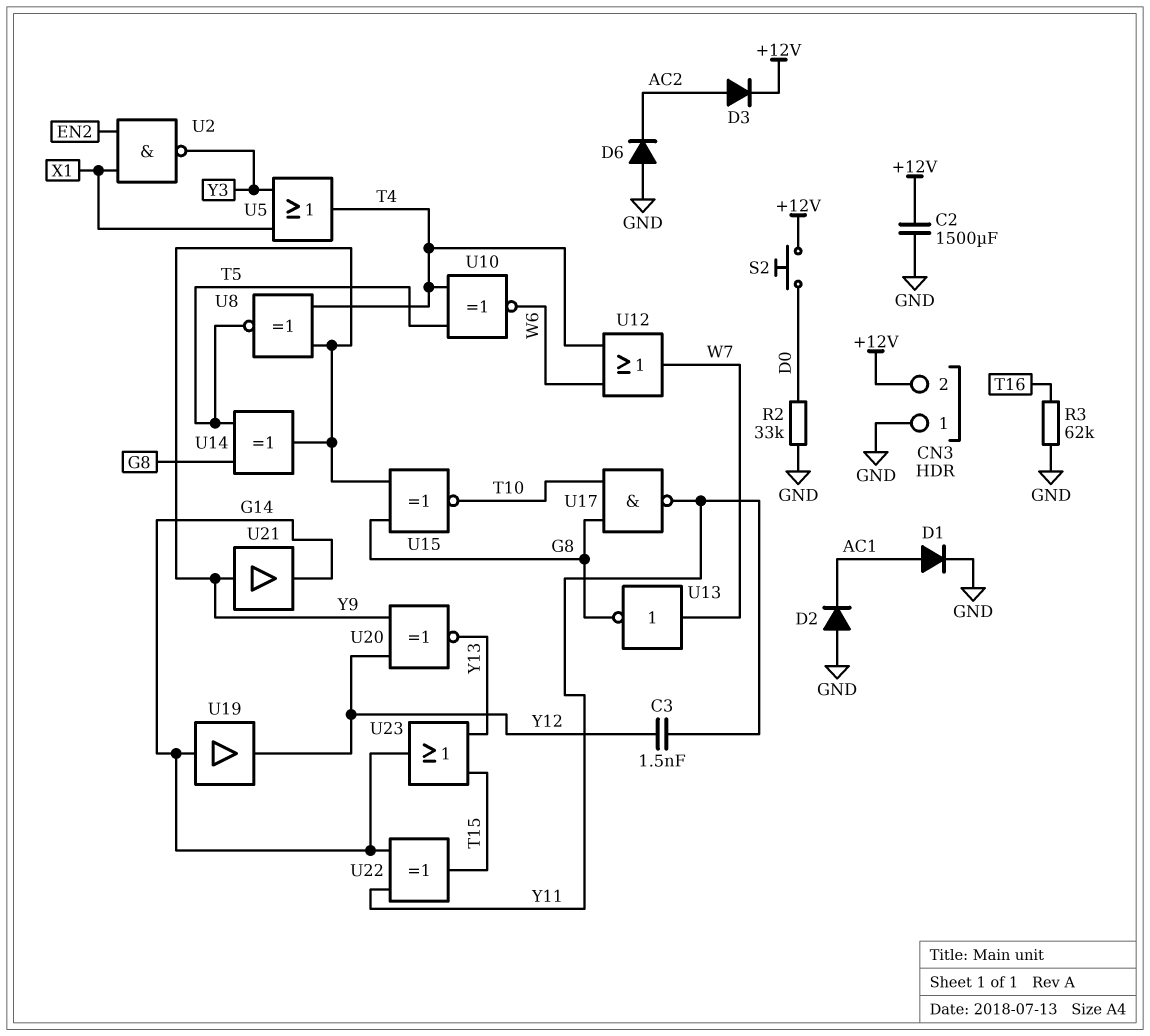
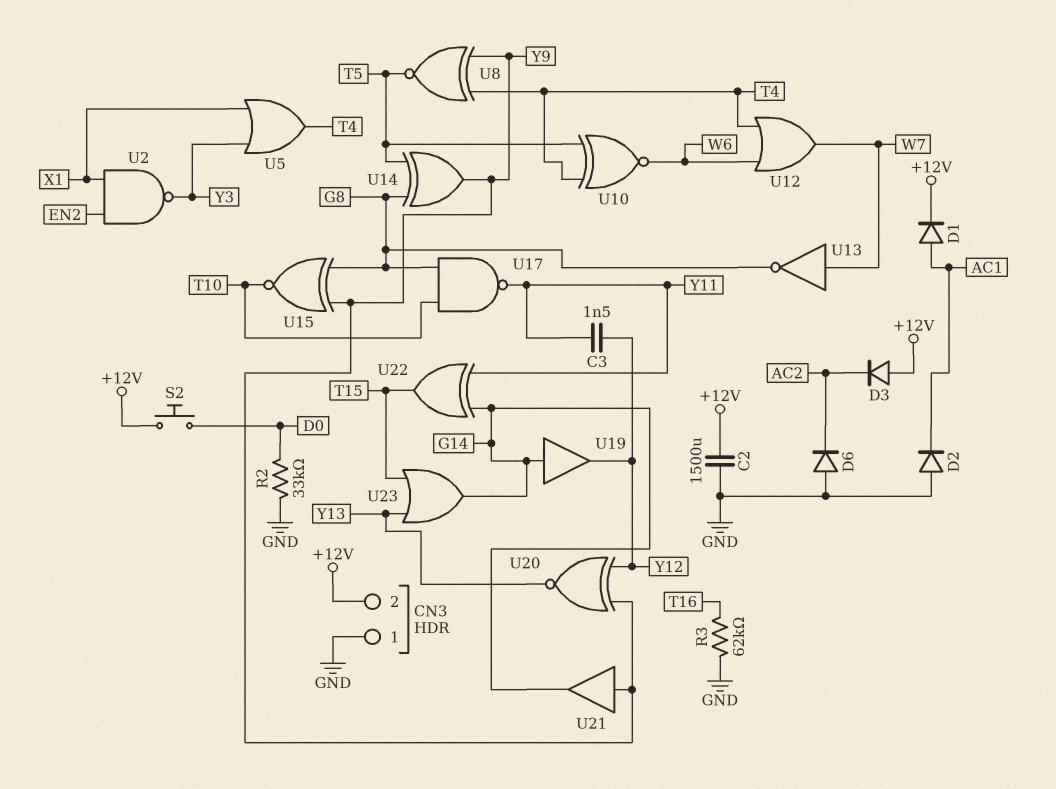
D1: diode (A AC1, K GND) -> diode (A AC1, K +12V)
D3: diode (A AC2, K +12V) -> diode (A +12V, K AC2)

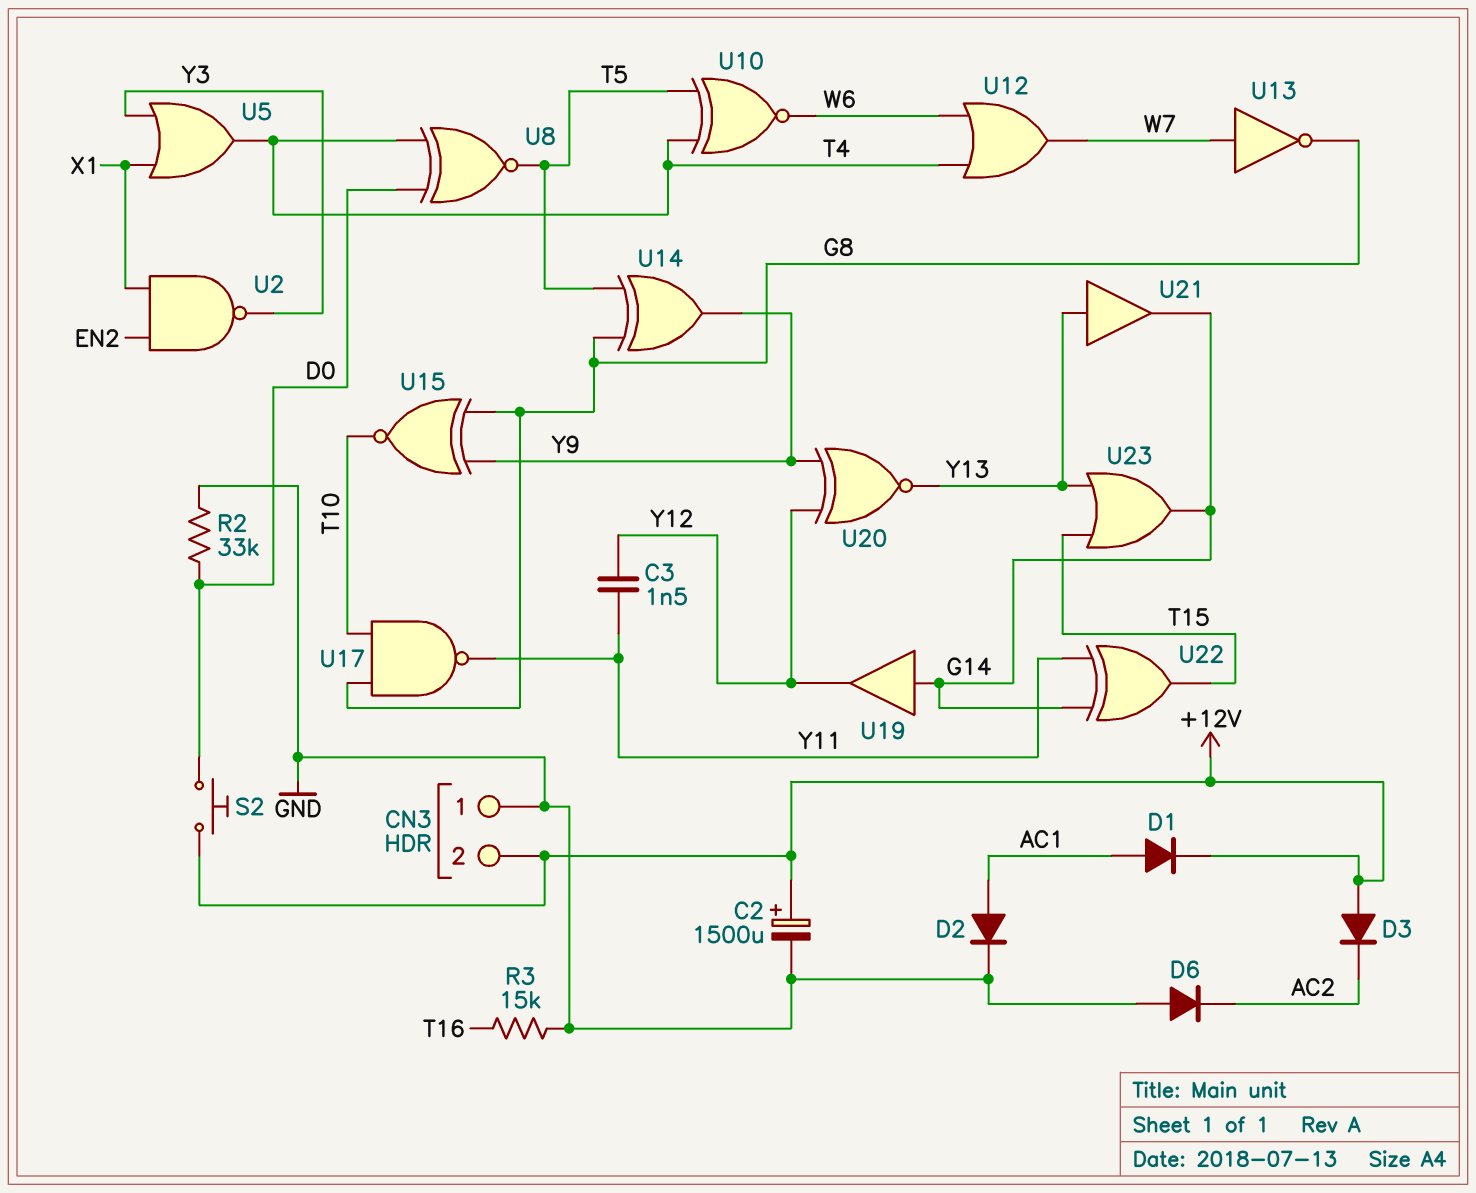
C2: 1500uF (+12V, GND) -> 1500uF (plus +12V, minus GND)
D2: diode (A GND, K AC1) -> diode (A AC1, K GND)
R3: 62k (GND, T16) -> 15k (GND, T16)
U8: XNOR (in T4, in Y9, out T5) -> XNOR (in D0, in T4, out T5)
U21: buffer (in Y9, out G14) -> buffer (in Y13, out G14)

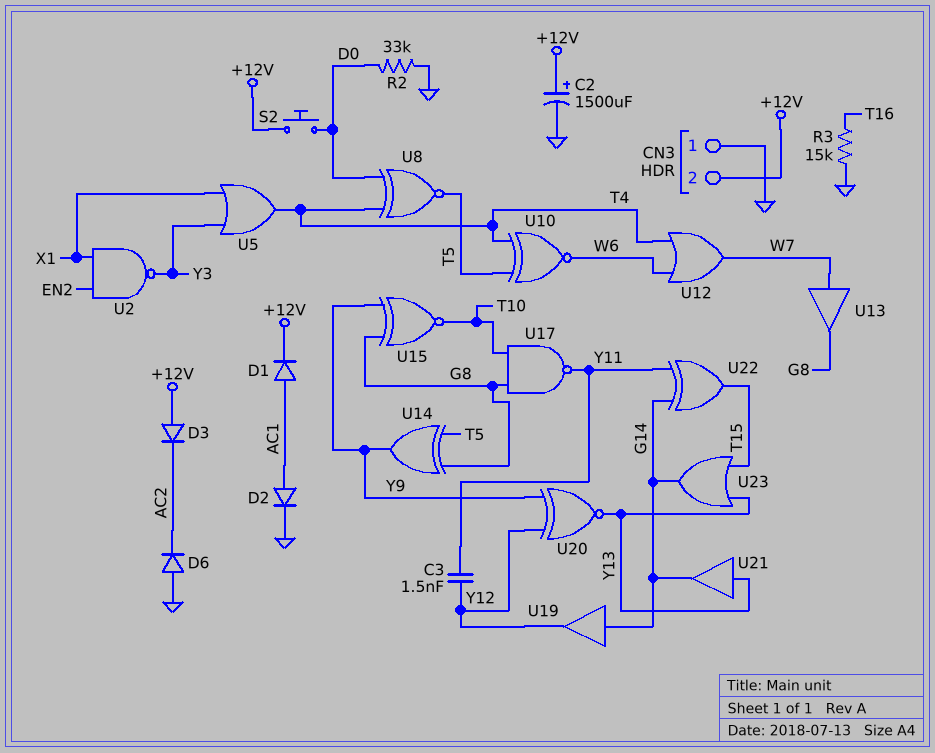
U13: NOT (in W7, out G8) -> buffer (in W7, out G8)

